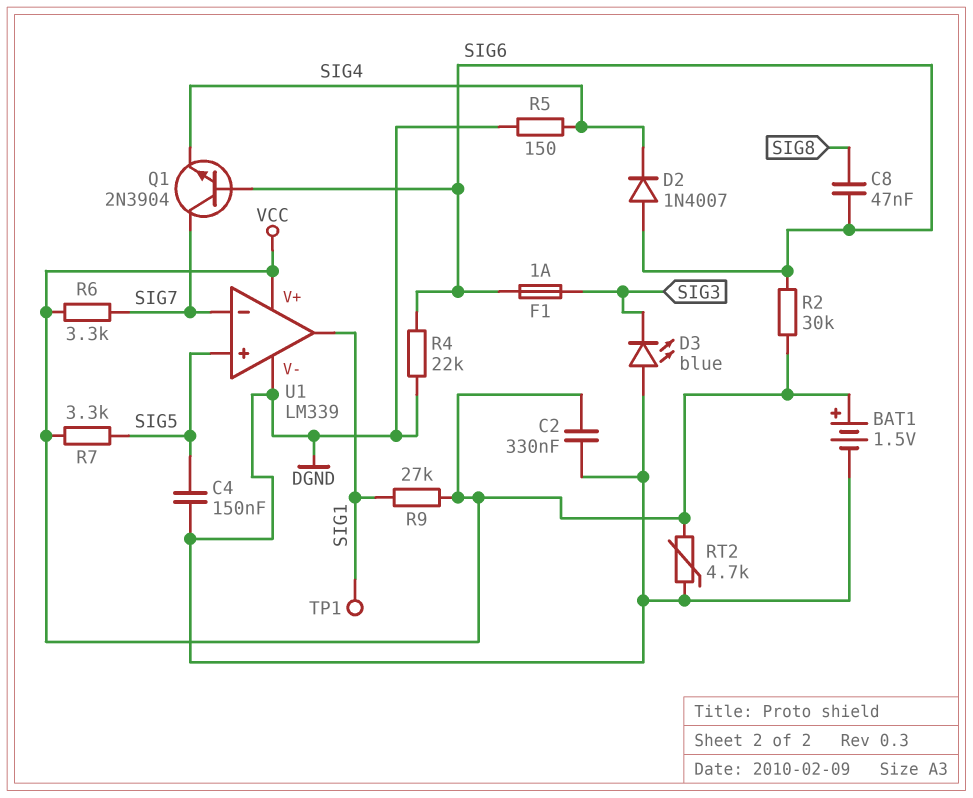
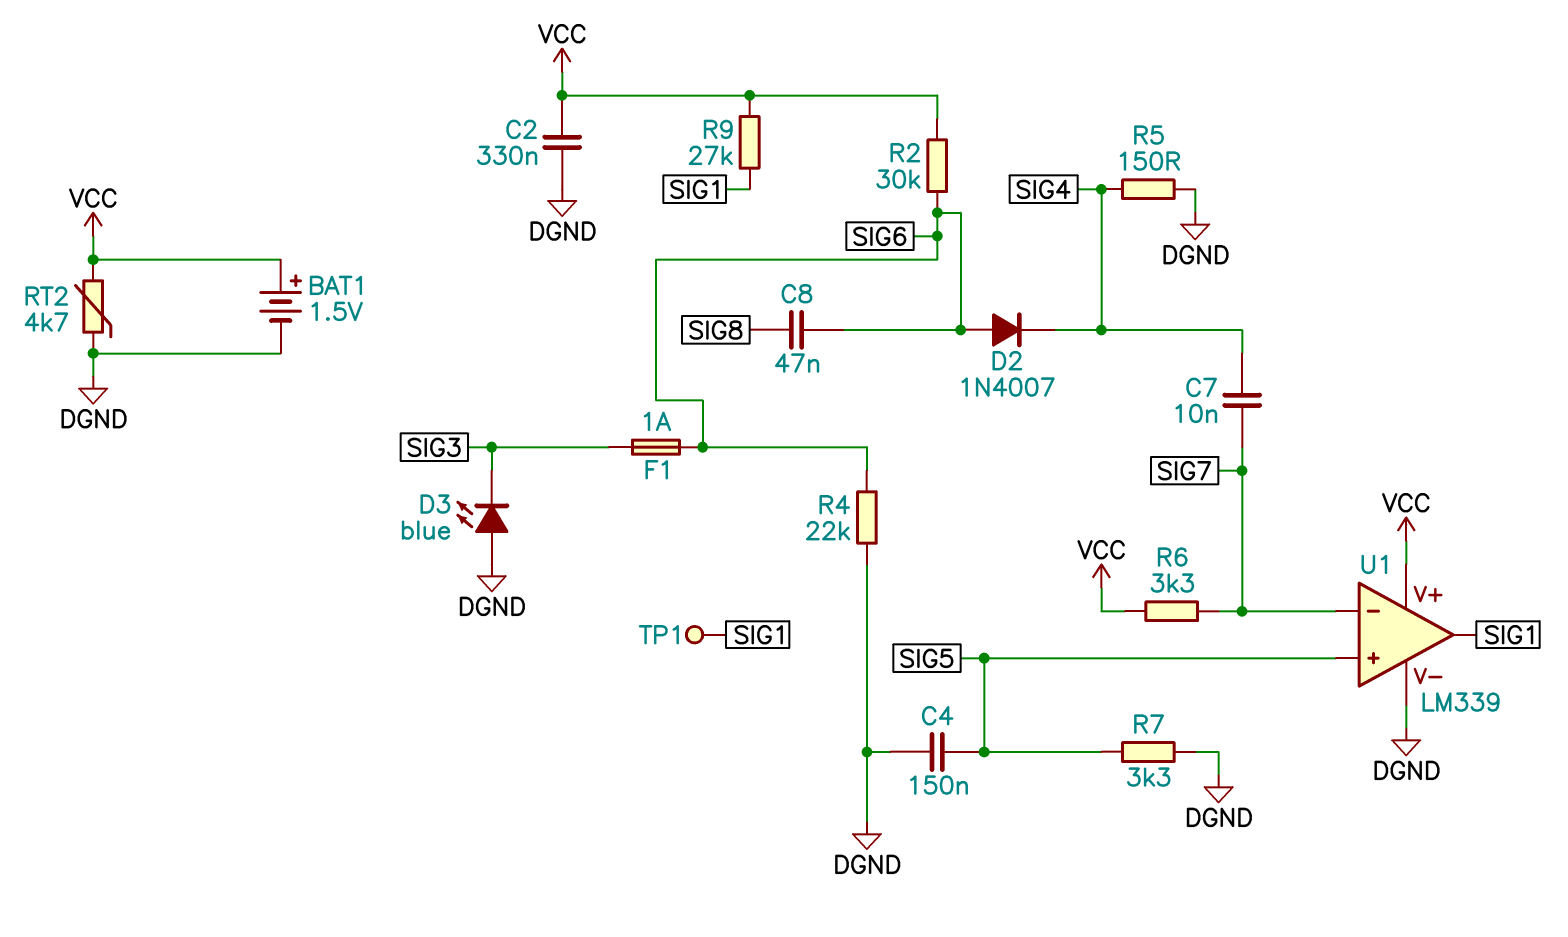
C7: none -> 10nF (SIG4, SIG7)
Q1: NPN 2N3904 (B SIG6, C SIG7, E SIG4) -> none
R7: 3.3k (SIG5, VCC) -> 3.3k (DGND, SIG5)

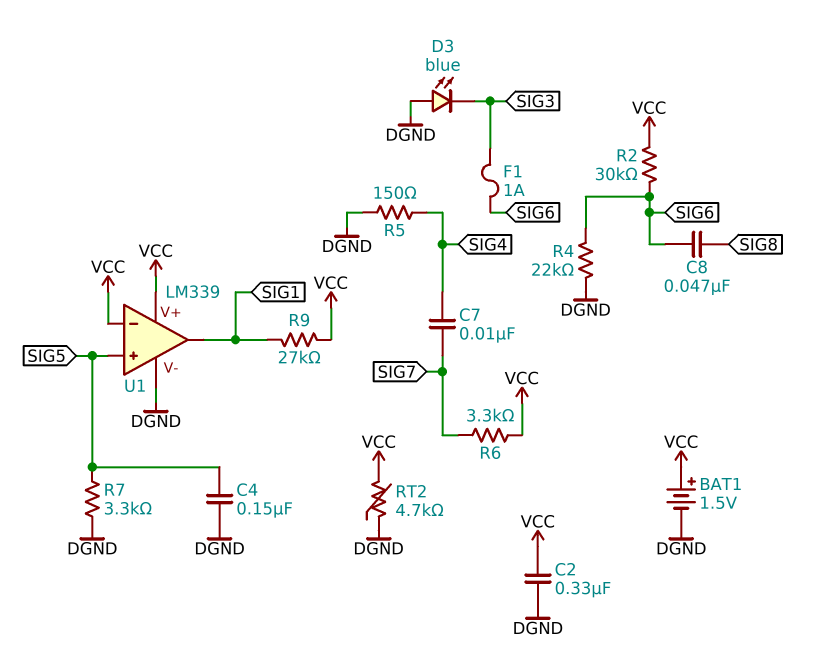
D2: diode 1N4007 (A SIG6, K SIG4) -> none
TP1: test point (SIG1) -> none
U1 pin in-: SIG7 -> VCC

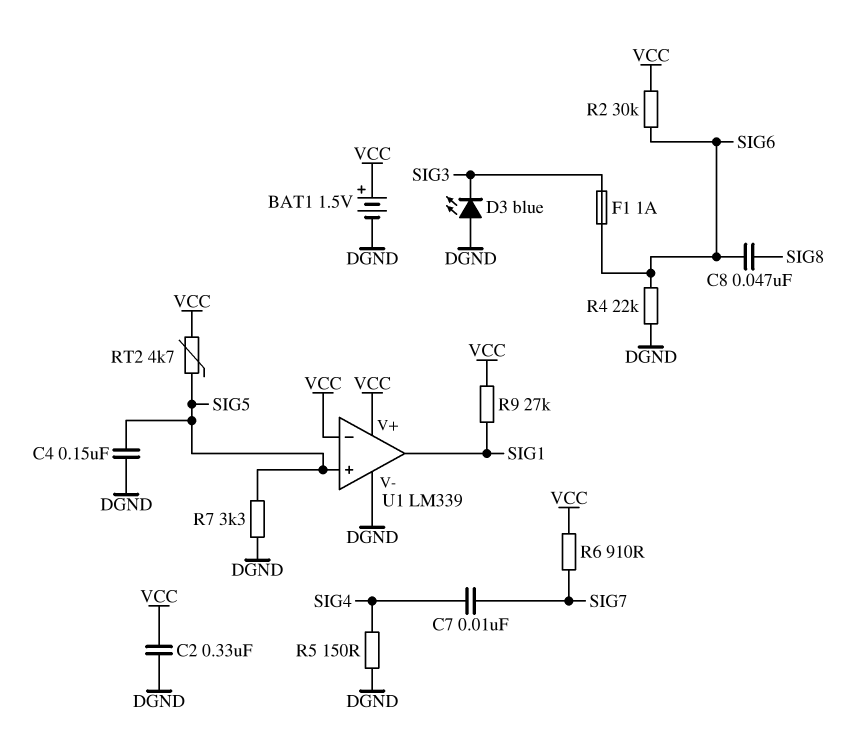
R6: 3.3k (SIG7, VCC) -> 910 (SIG7, VCC)
RT2: 4.7k (DGND, VCC) -> 4.7k (SIG5, VCC)

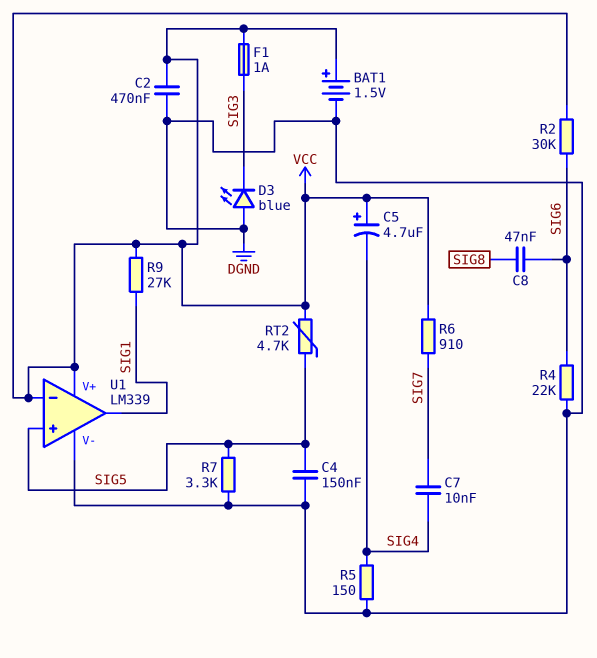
C2: 330nF (DGND, VCC) -> 470nF (DGND, VCC)
C5: none -> 4.7uF (plus VCC, minus SIG4)
F1: 1A (SIG3, SIG6) -> 1A (SIG3, VCC)

